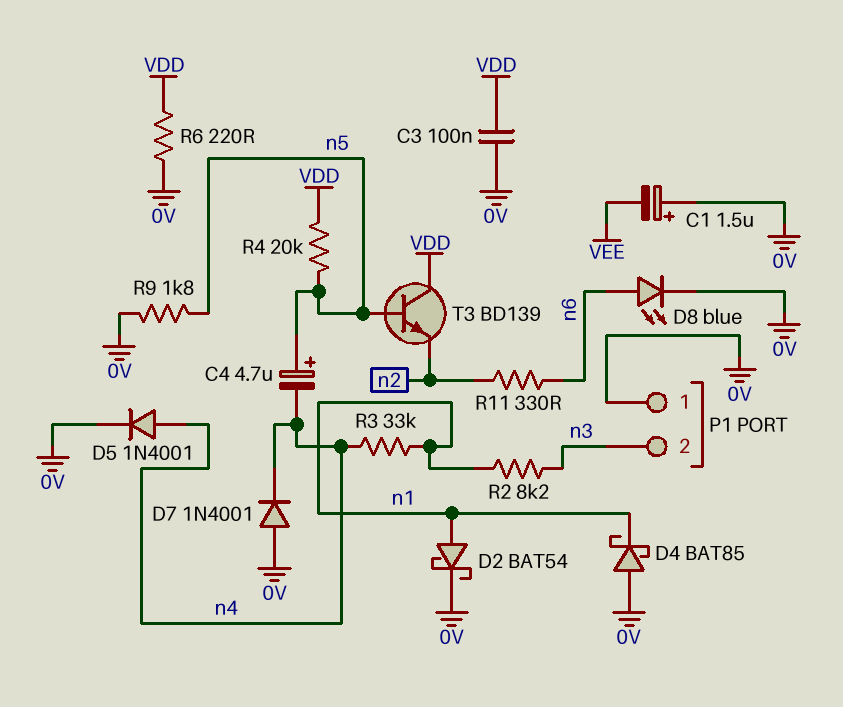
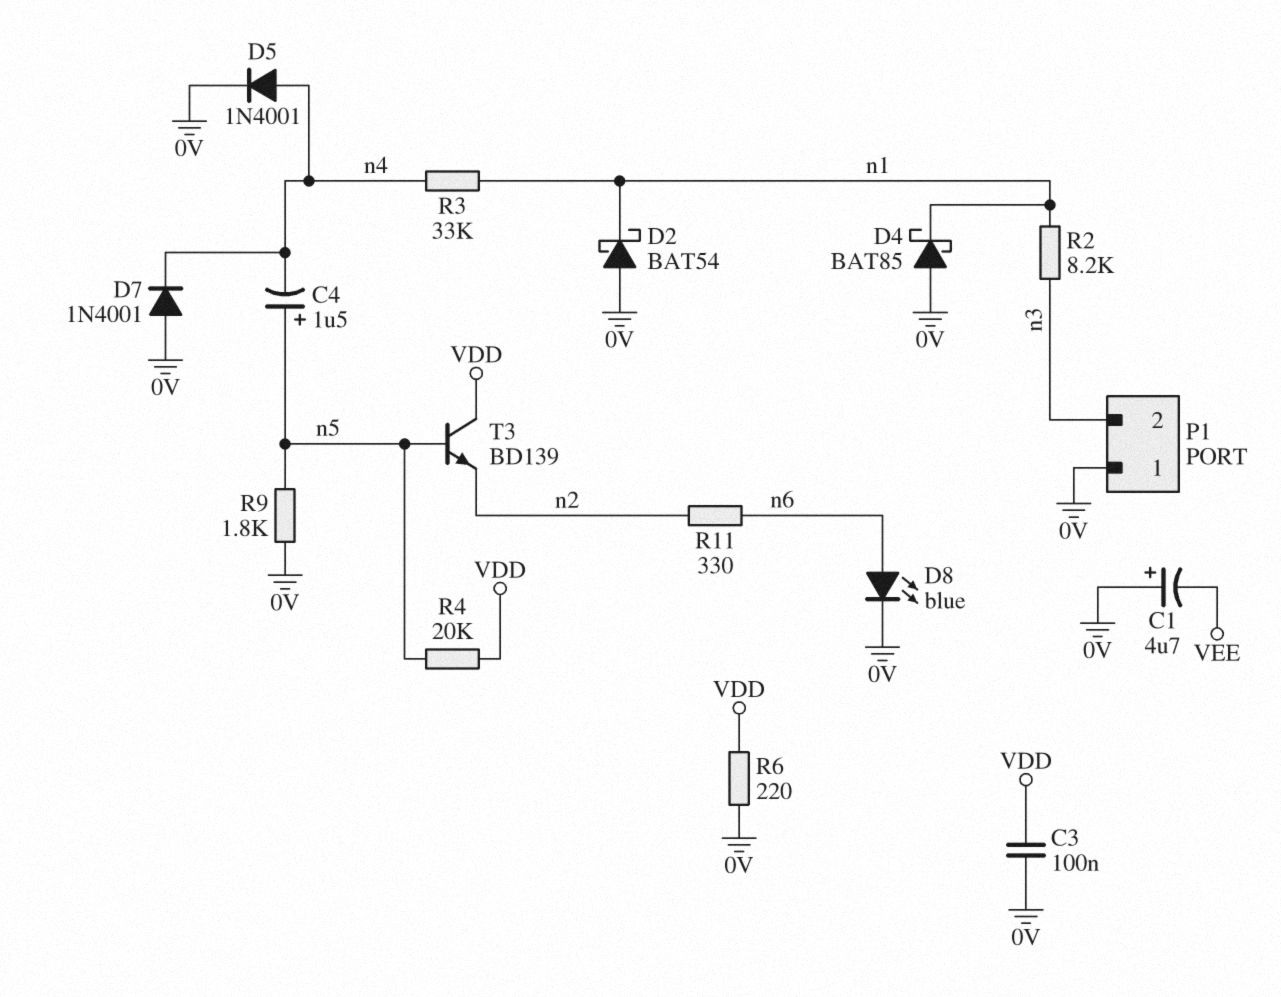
C1: 1.5uF (plus 0V, minus VEE) -> 4.7uF (plus 0V, minus VEE)
C4: 4.7uF (plus n5, minus n4) -> 1.5uF (plus n5, minus n4)
D2: schottky BAT54 (A n1, K 0V) -> schottky BAT54 (A 0V, K n1)

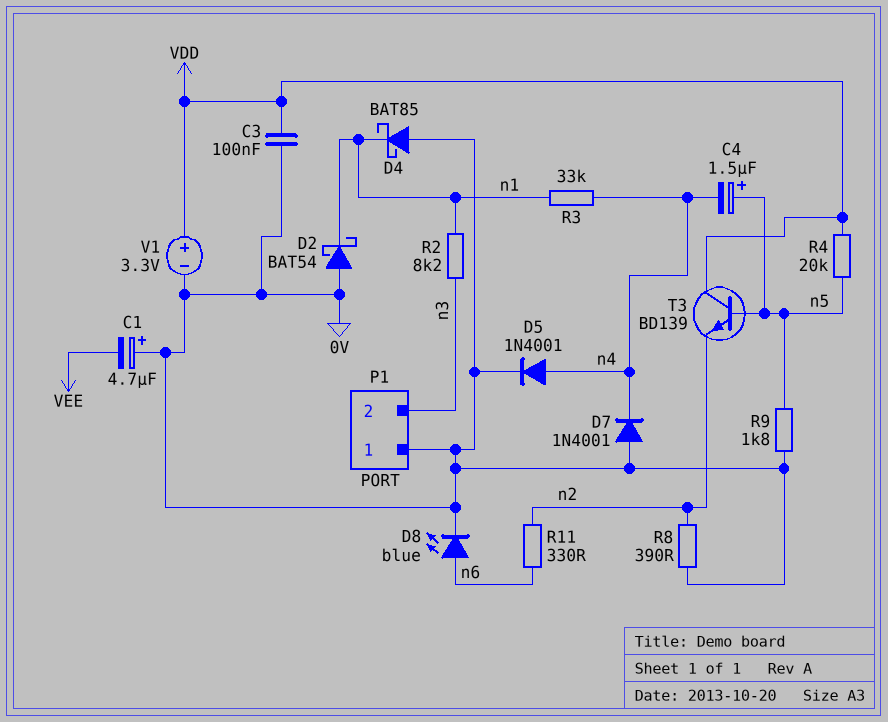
R6: 220 (0V, VDD) -> none
R8: none -> 390 (0V, n2)
V1: none -> 3.3V (plus VDD, minus 0V)

